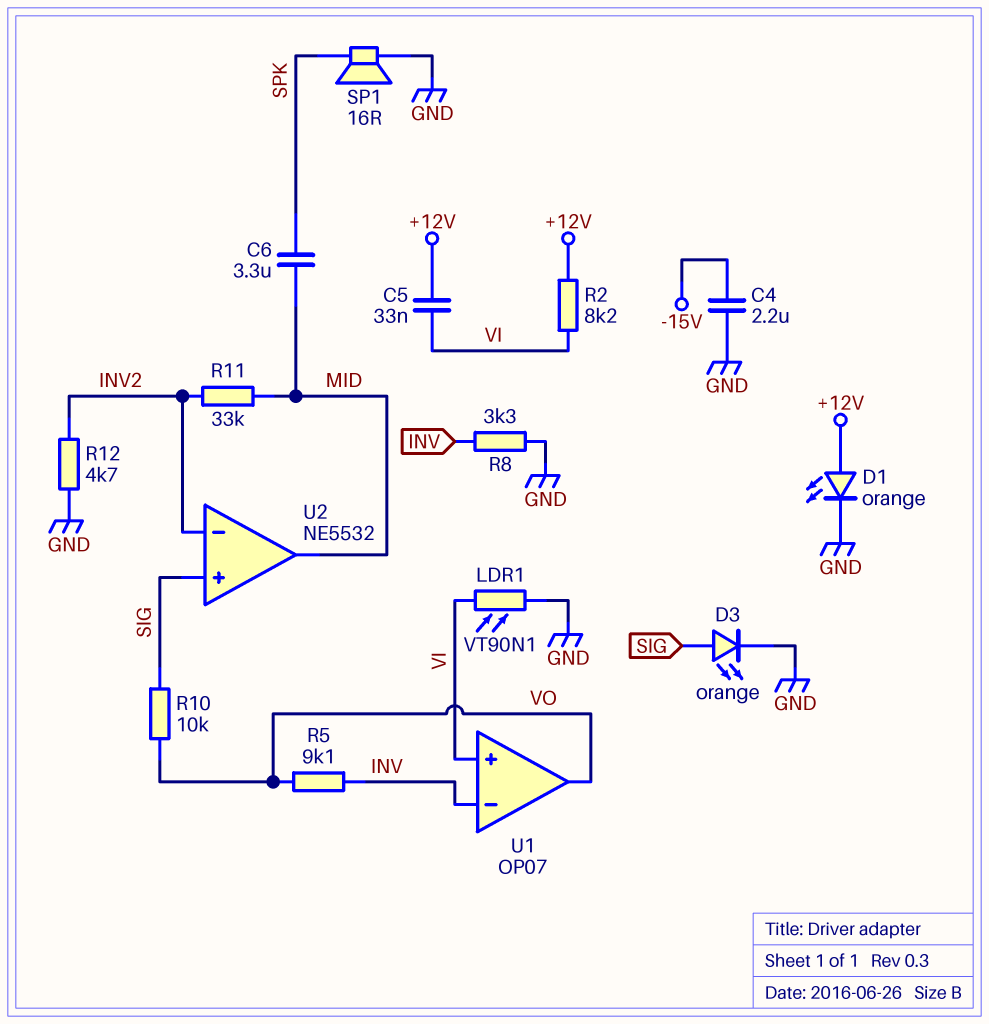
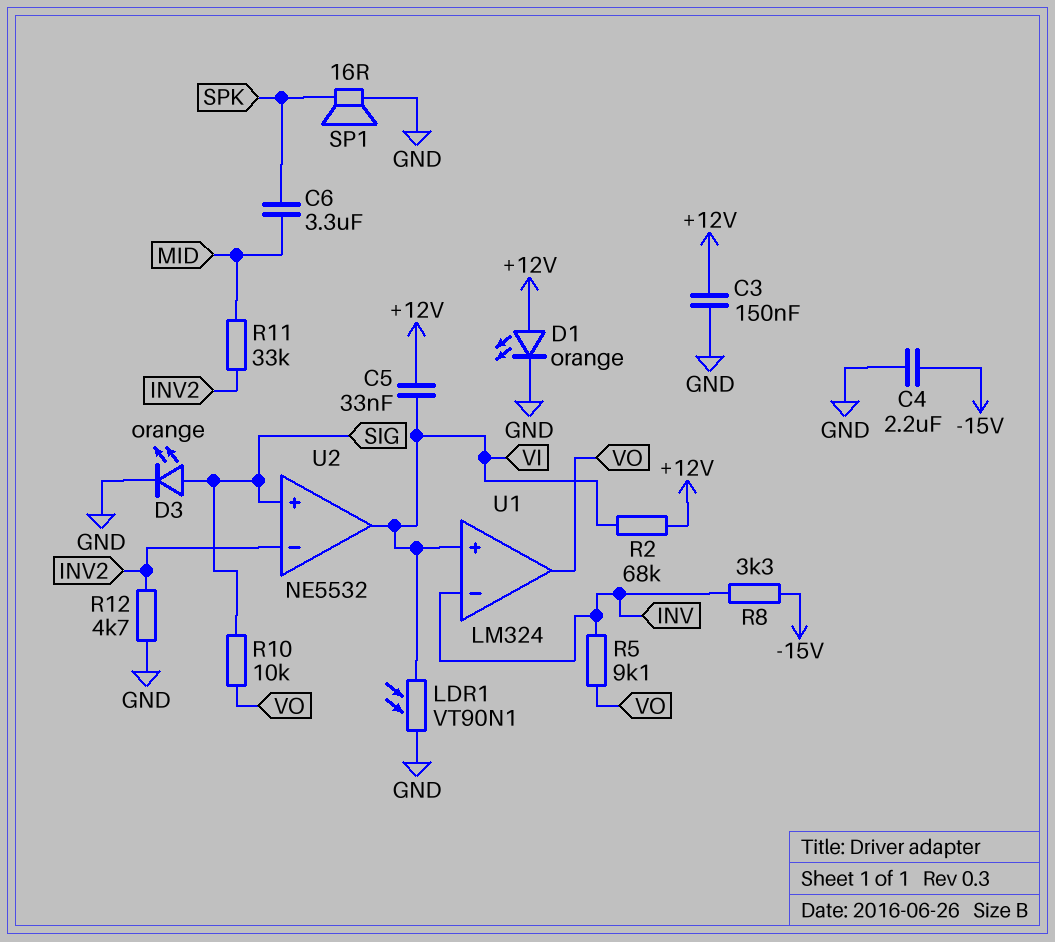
C3: none -> 150nF (+12V, GND)
R2: 8.2k (+12V, VI) -> 68k (+12V, VI)
R8: 3.3k (GND, INV) -> 3.3k (-15V, INV)
U1: OP07 -> LM324
U2 pin out: MID -> VI

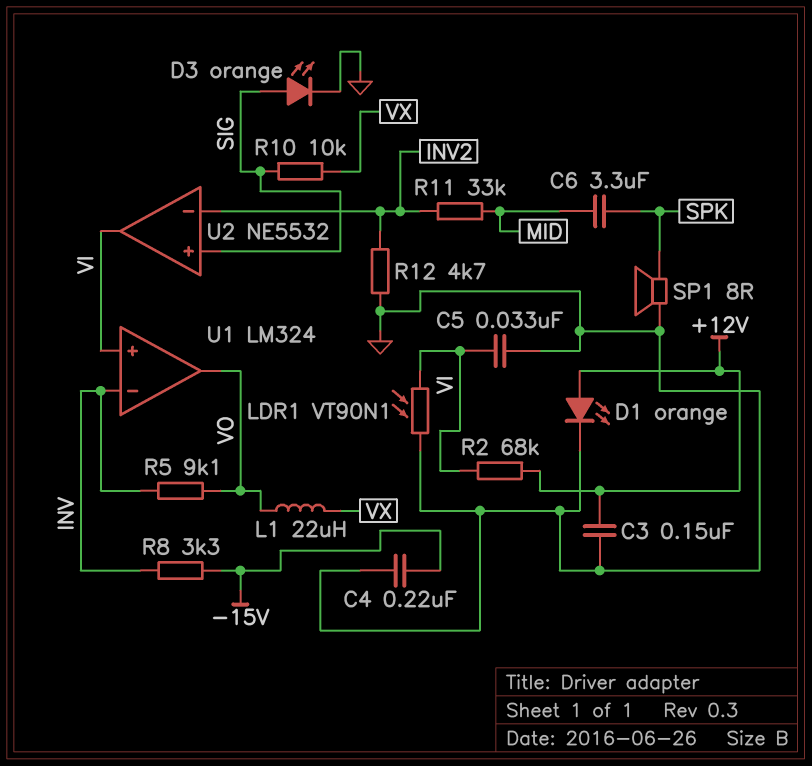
C4: 2.2uF (-15V, GND) -> 220nF (-15V, GND)
C5: 33nF (+12V, VI) -> 33nF (GND, VI)
L1: none -> 22uH (VO, VX)
R10: 10k (SIG, VO) -> 10k (SIG, VX)
SP1: speaker 16R (GND, SPK) -> speaker 8R (GND, SPK)

